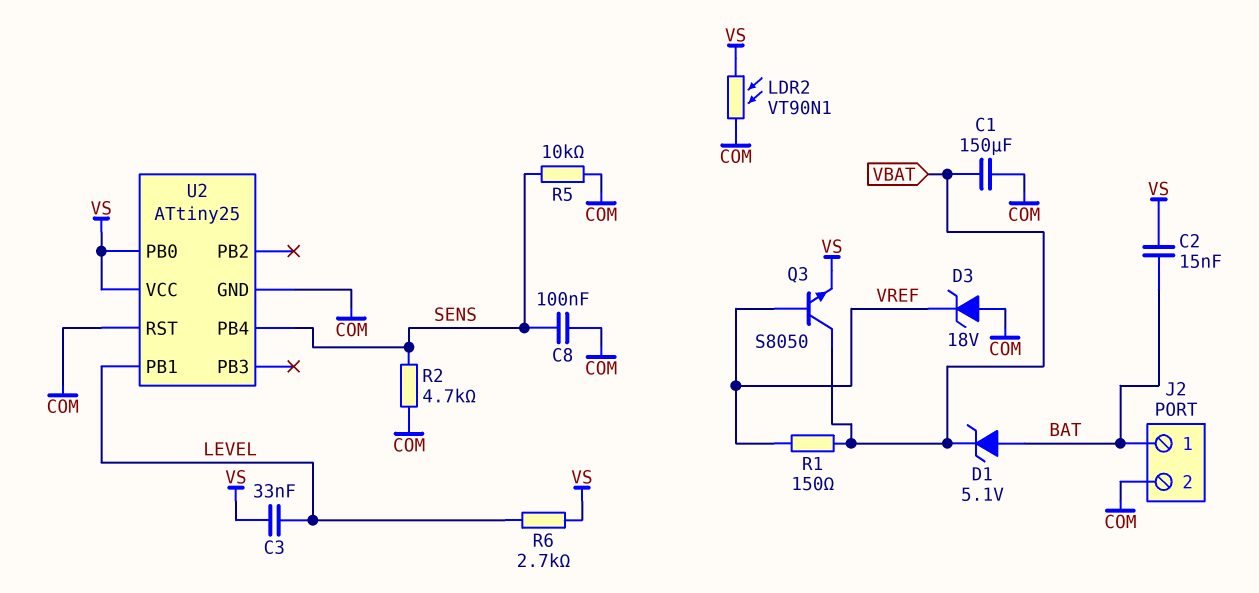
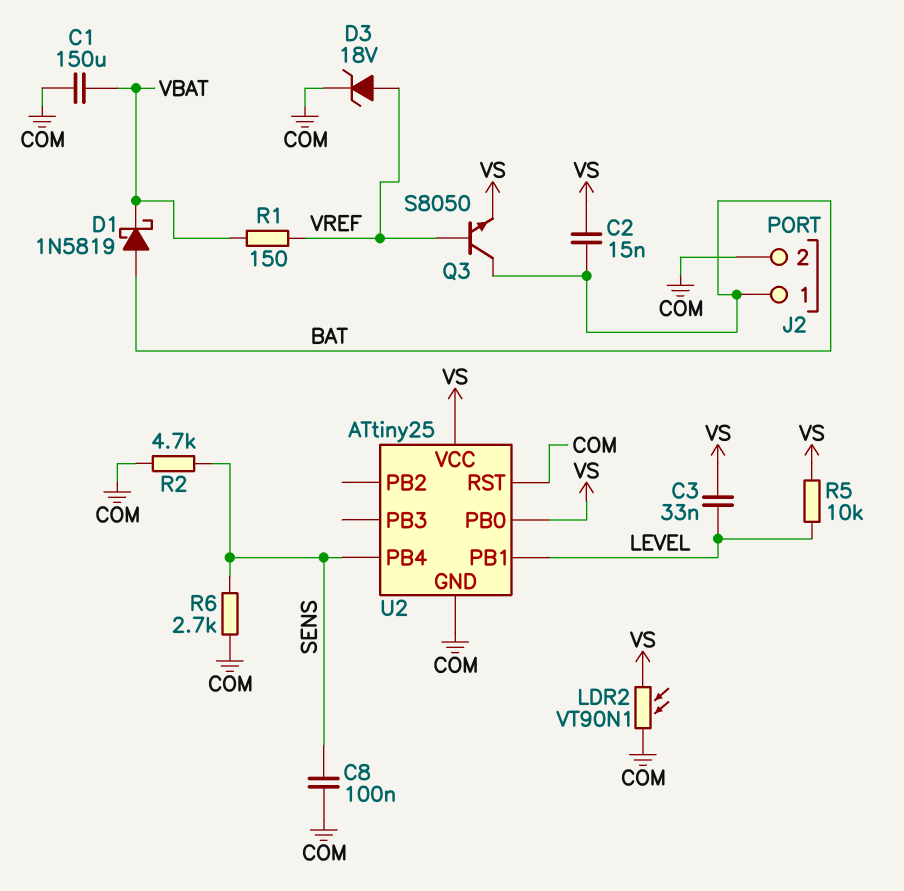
D1: zener 5.1V (A BAT, K VBAT) -> schottky 1N5819 (A BAT, K VBAT)
D3: zener 18V (A COM, K VREF) -> zener 18V (A VREF, K COM)
Q3: NPN S8050 (B VREF, C VBAT, E VS) -> NPN S8050 (B VREF, C BAT, E VS)
R5: 10k (COM, SENS) -> 10k (LEVEL, VS)
R6: 2.7k (LEVEL, VS) -> 2.7k (COM, SENS)

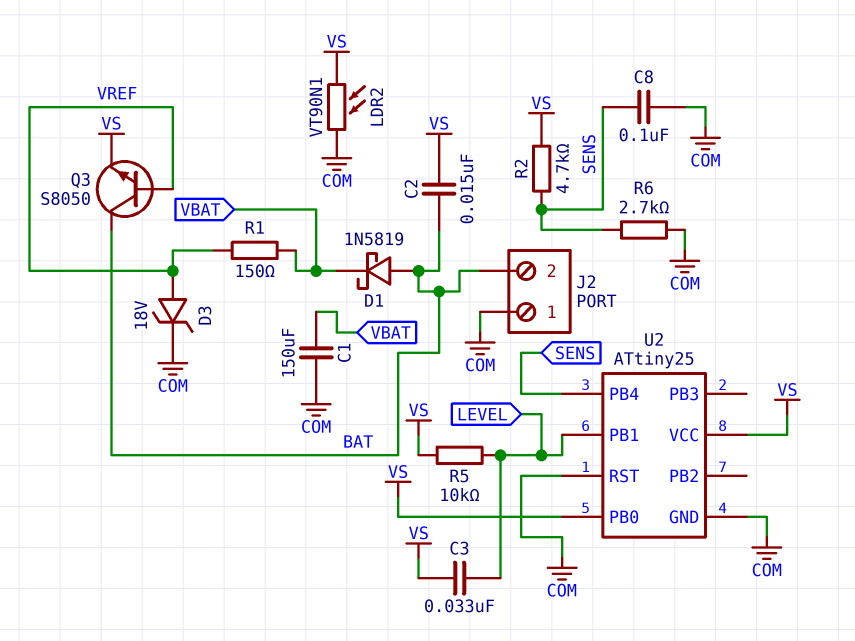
J2 pin 1: BAT -> COM
J2 pin 2: COM -> BAT
R2: 4.7k (COM, SENS) -> 4.7k (SENS, VS)

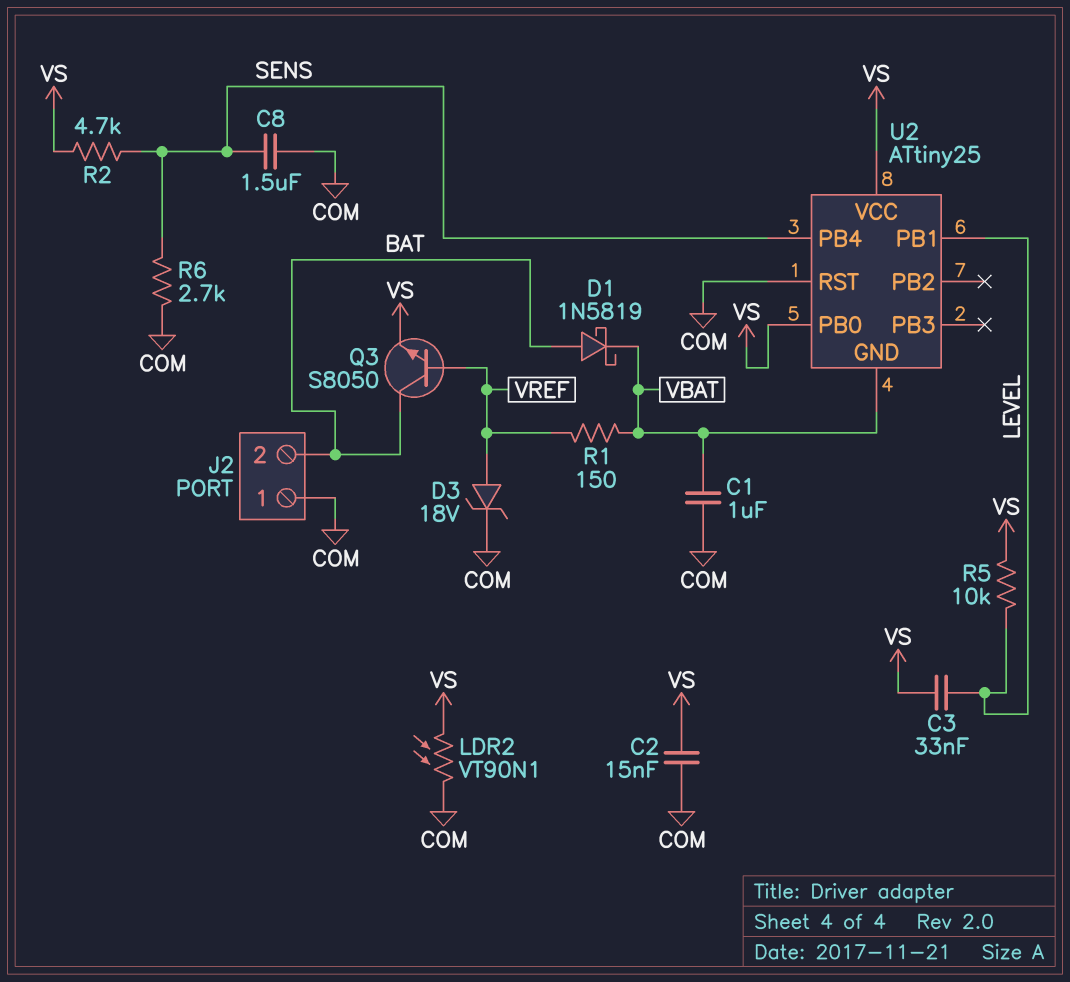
C1: 150uF (COM, VBAT) -> 1uF (COM, VBAT)
C2: 15nF (BAT, VS) -> 15nF (COM, VS)
C8: 100nF (COM, SENS) -> 1.5uF (COM, SENS)
U2 pin GND: COM -> VBAT

